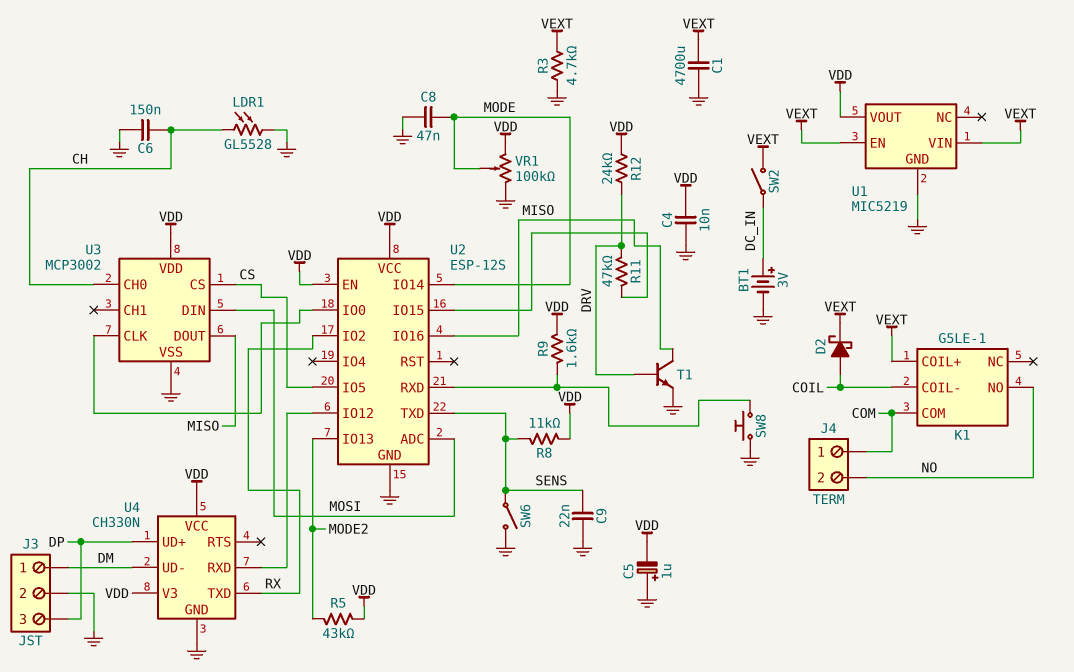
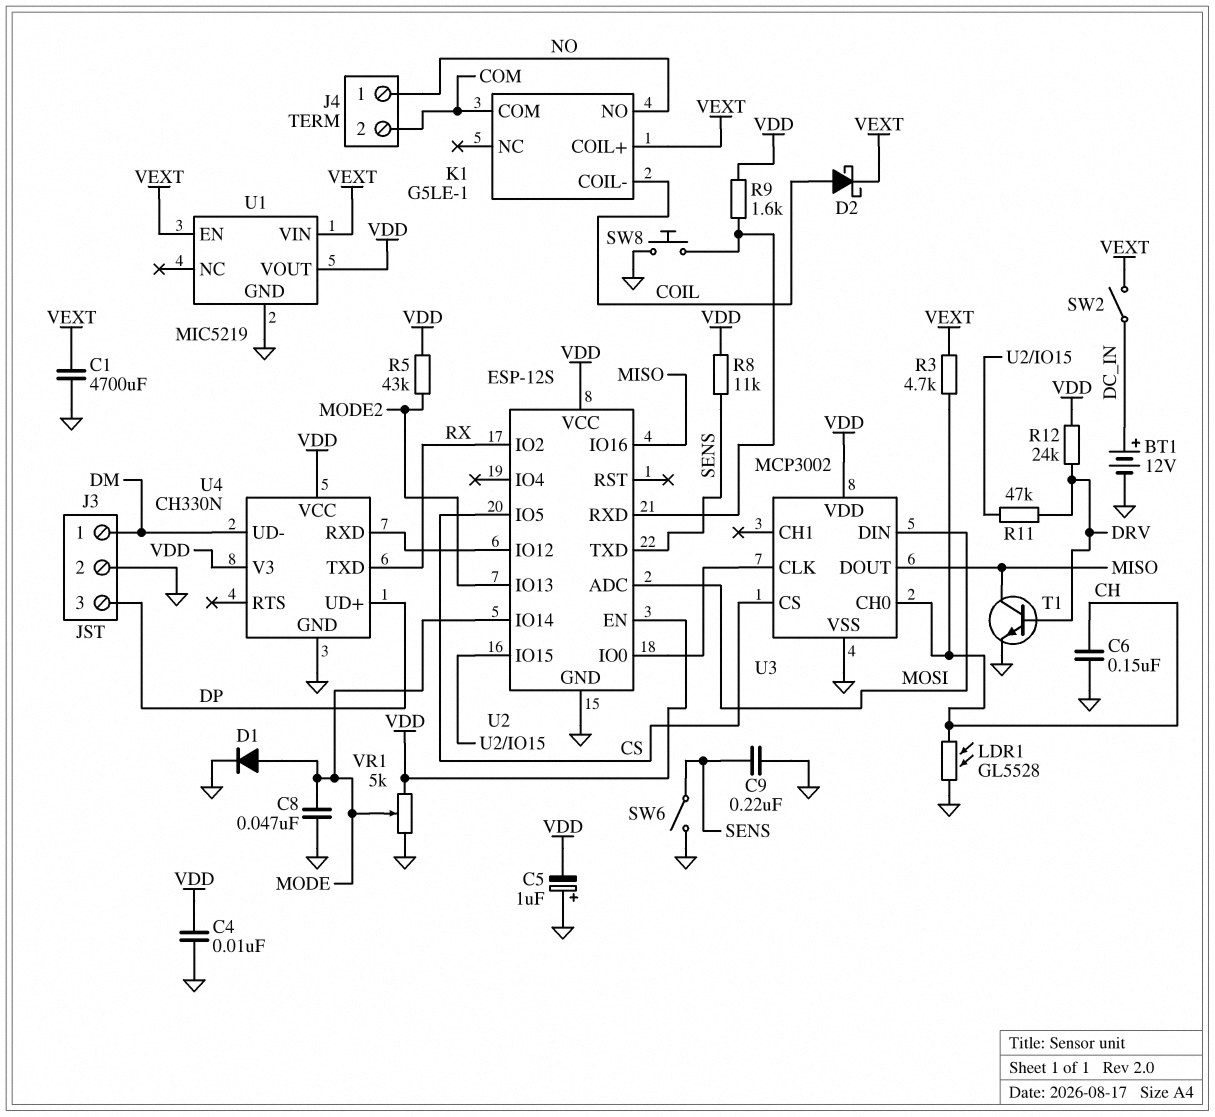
BT1: 3V (plus DC_IN, minus GND) -> 12V (plus DC_IN, minus GND)
C9: 22nF (GND, SENS) -> 220nF (GND, SENS)
D1: none -> diode (A MODE, K GND)
J4 pin 1: COM -> NO
J4 pin 2: NO -> COM
R3: 4.7k (GND, VEXT) -> 4.7k (CH, VEXT)
VR1: 100k (GND, VDD, wiper MODE) -> 5k (GND, VDD, wiper MODE)

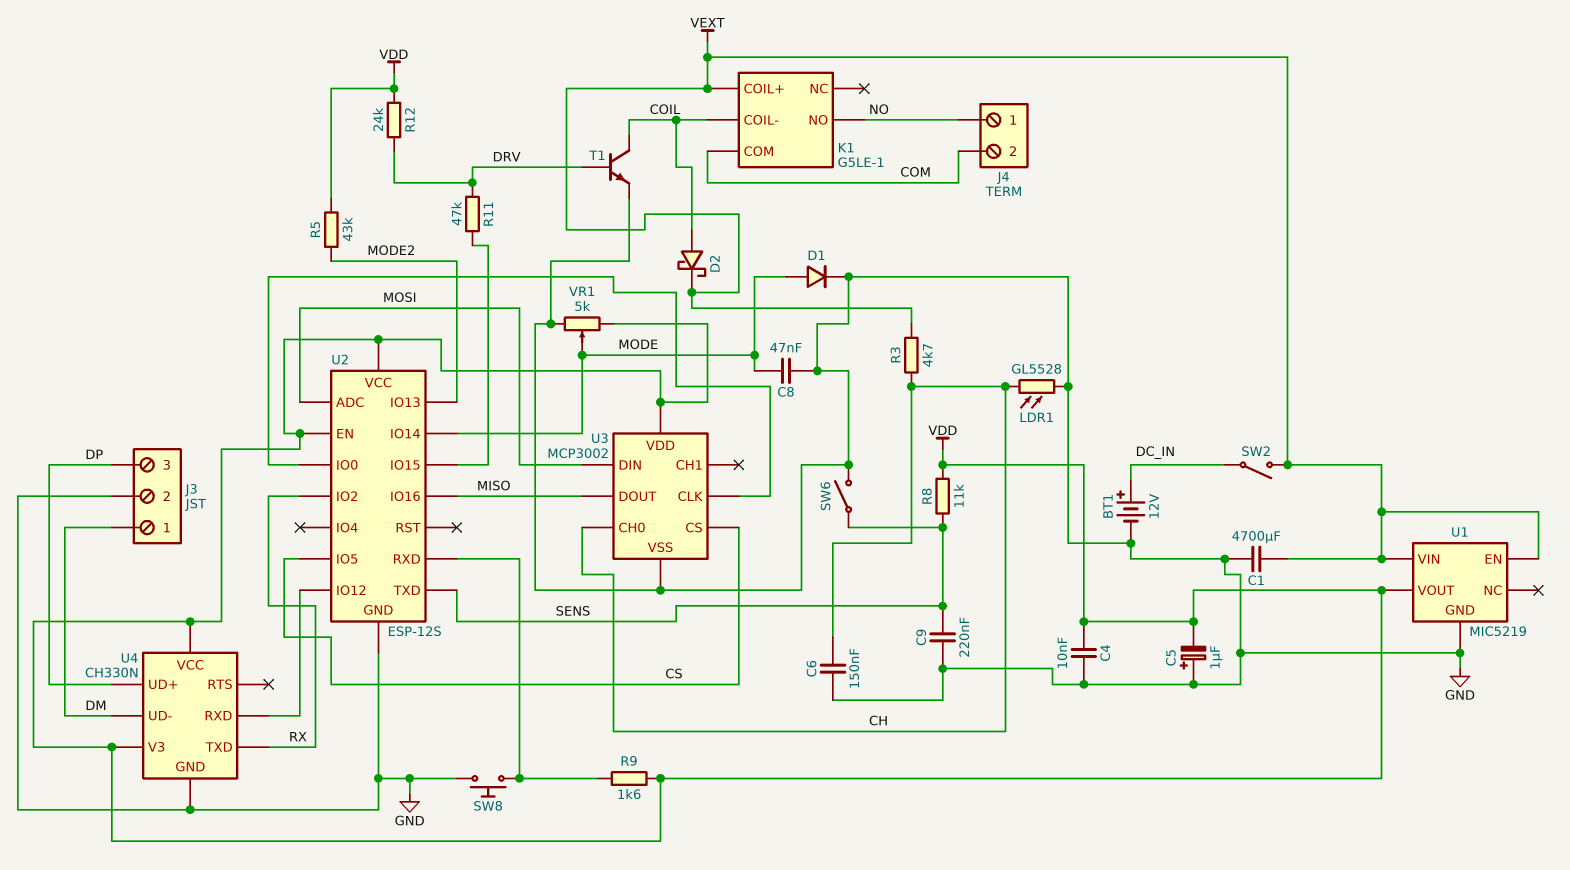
T1: NPN (B DRV, C MISO, E GND) -> NPN (B DRV, C COIL, E GND)

